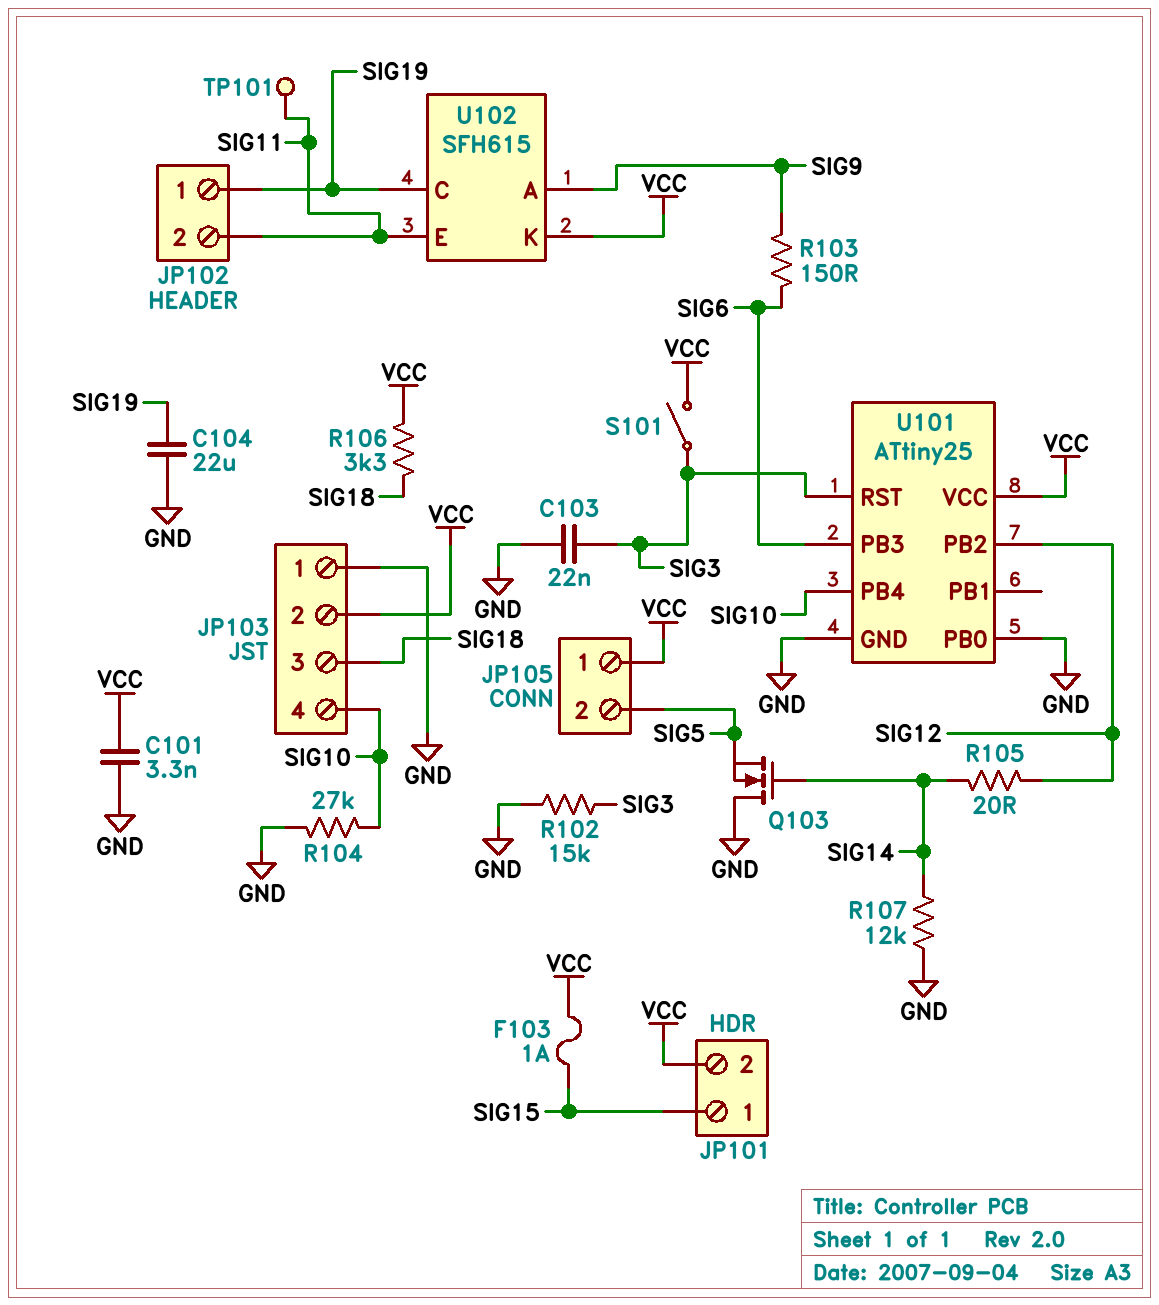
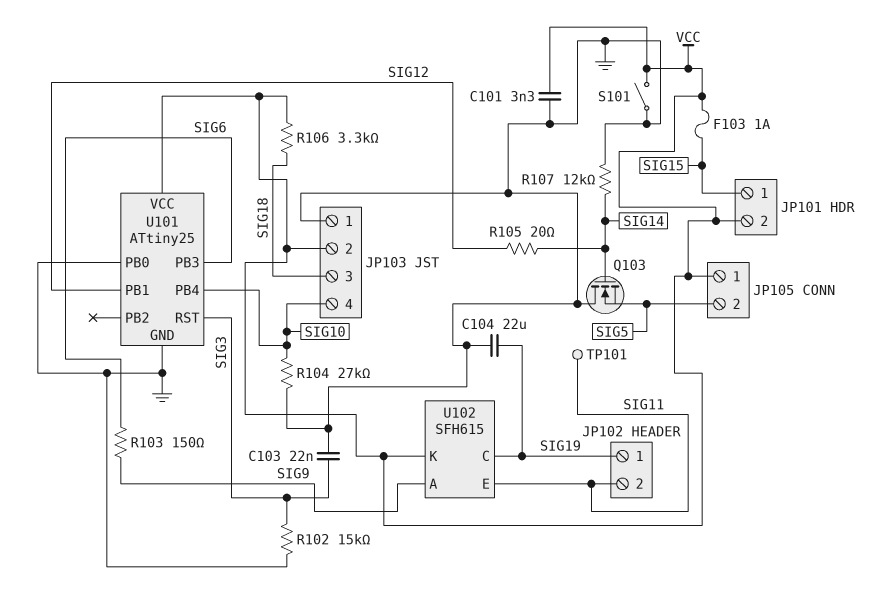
S101: switch (SIG3, VCC) -> switch (GND, VCC)
U101 pin PB1: none -> SIG12
U101 pin PB2: SIG12 -> none

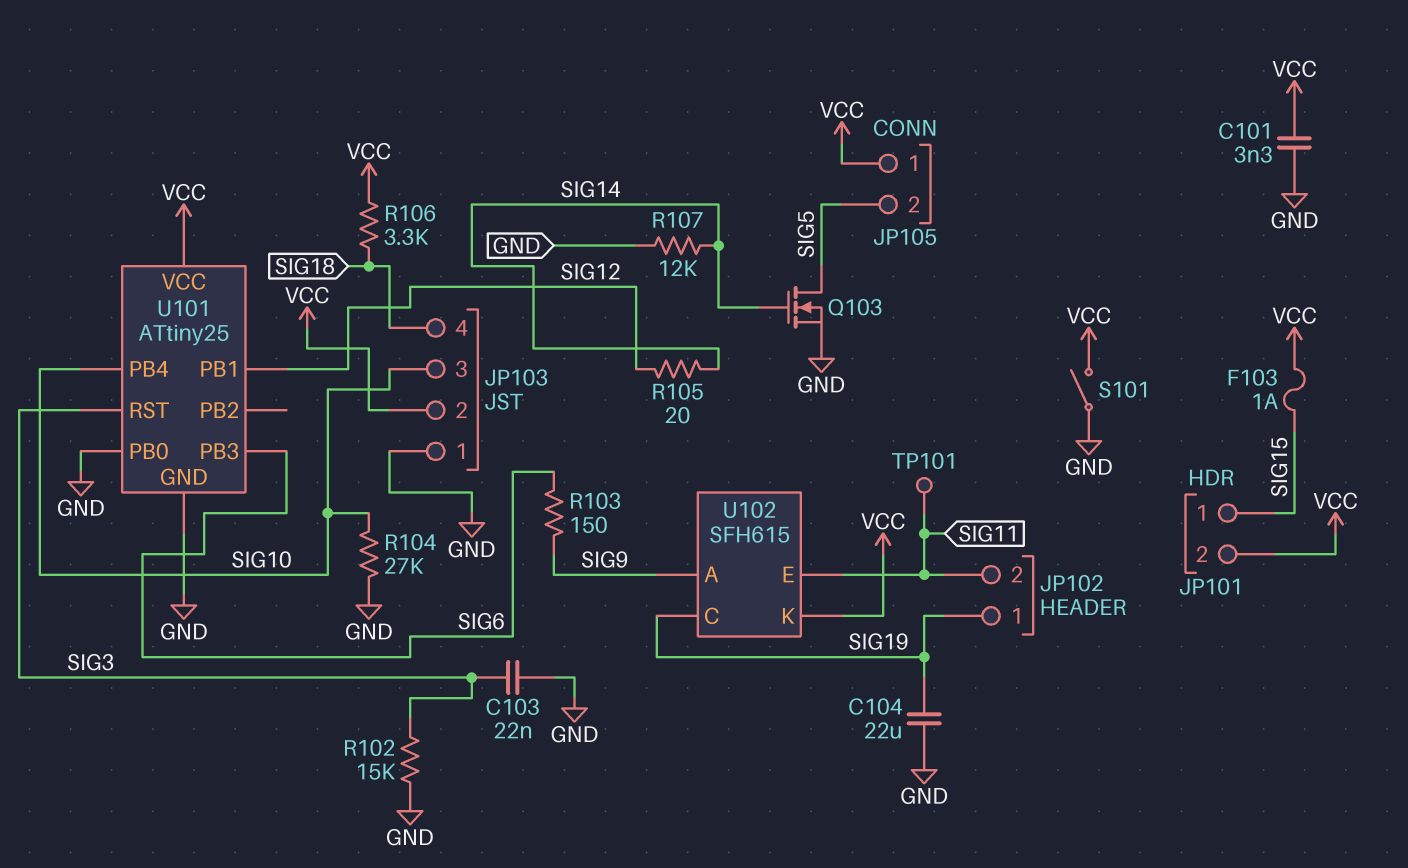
JP103 pin 3: SIG18 -> SIG10
JP103 pin 4: SIG10 -> SIG18
Q103: NMOS (G SIG14, D GND, S SIG5) -> NMOS (G SIG14, D SIG5, S GND)

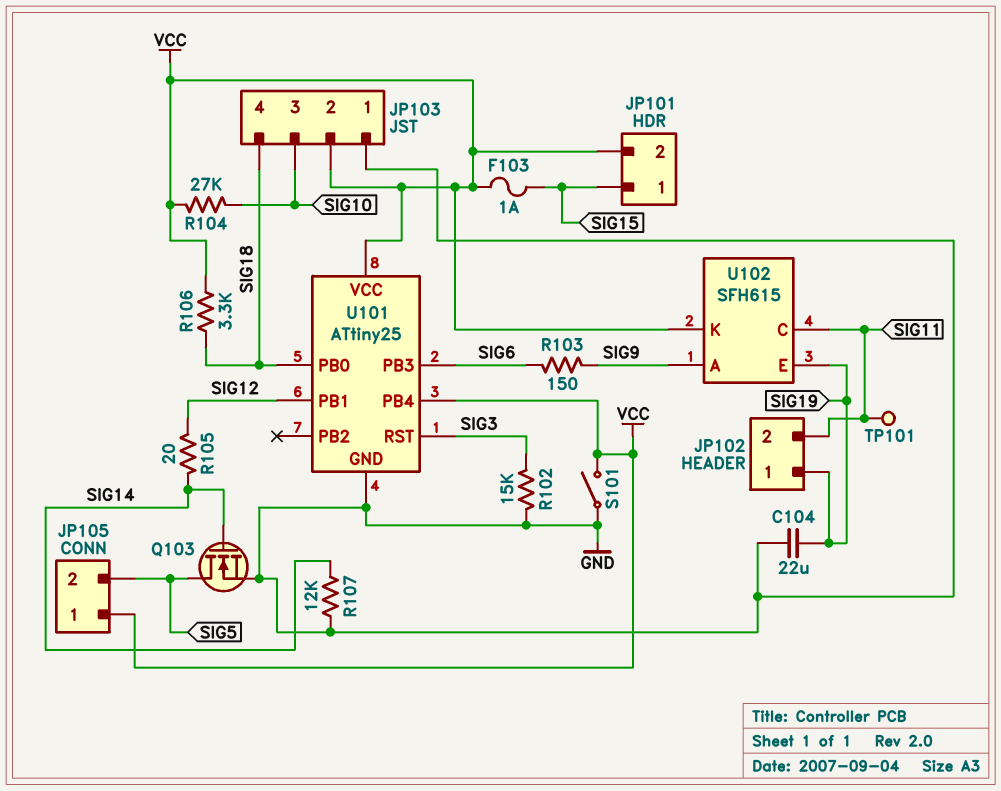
C101: 3.3nF (GND, VCC) -> none
C103: 22nF (GND, SIG3) -> none
R104: 27k (GND, SIG10) -> 27k (SIG10, VCC)
U101 pin PB0: GND -> SIG18
U101 pin PB4: SIG10 -> VCC
U102 pin C: SIG19 -> SIG11
U102 pin E: SIG11 -> SIG19

